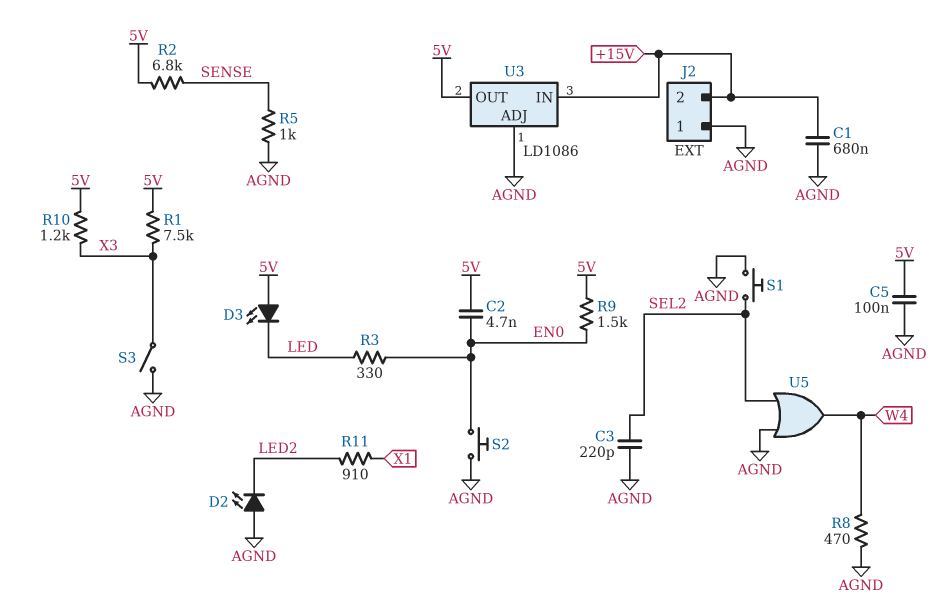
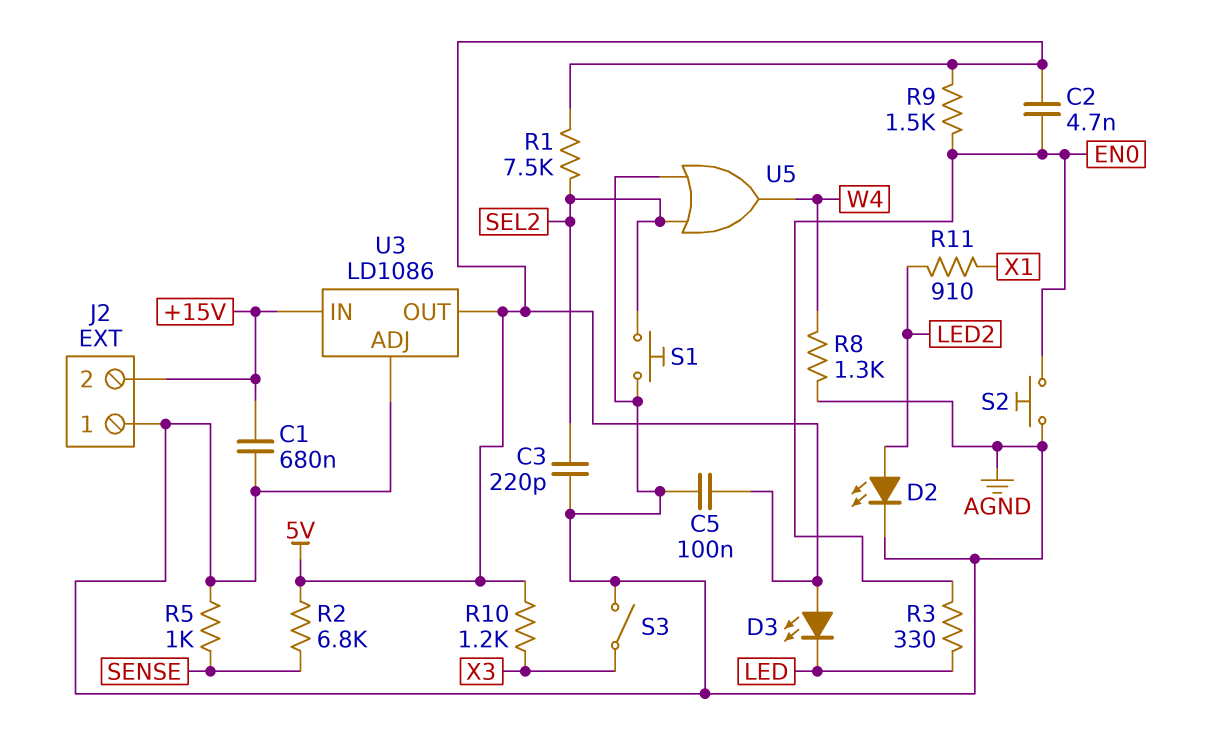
D2: LED (A AGND, K LED2) -> LED (A LED2, K AGND)
R1: 7.5k (5V, X3) -> 7.5k (5V, SEL2)
R8: 470 (AGND, W4) -> 1.3k (AGND, W4)

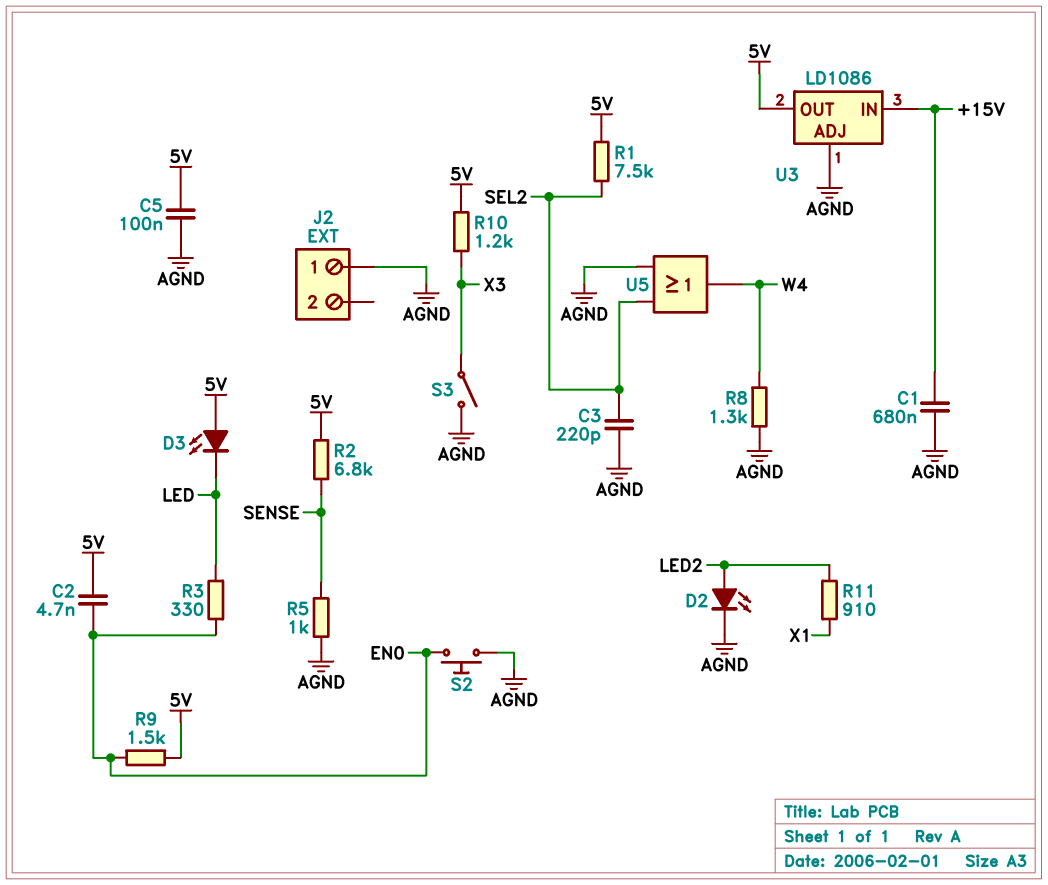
J2 pin 2: +15V -> none
S1: button (AGND, SEL2) -> none

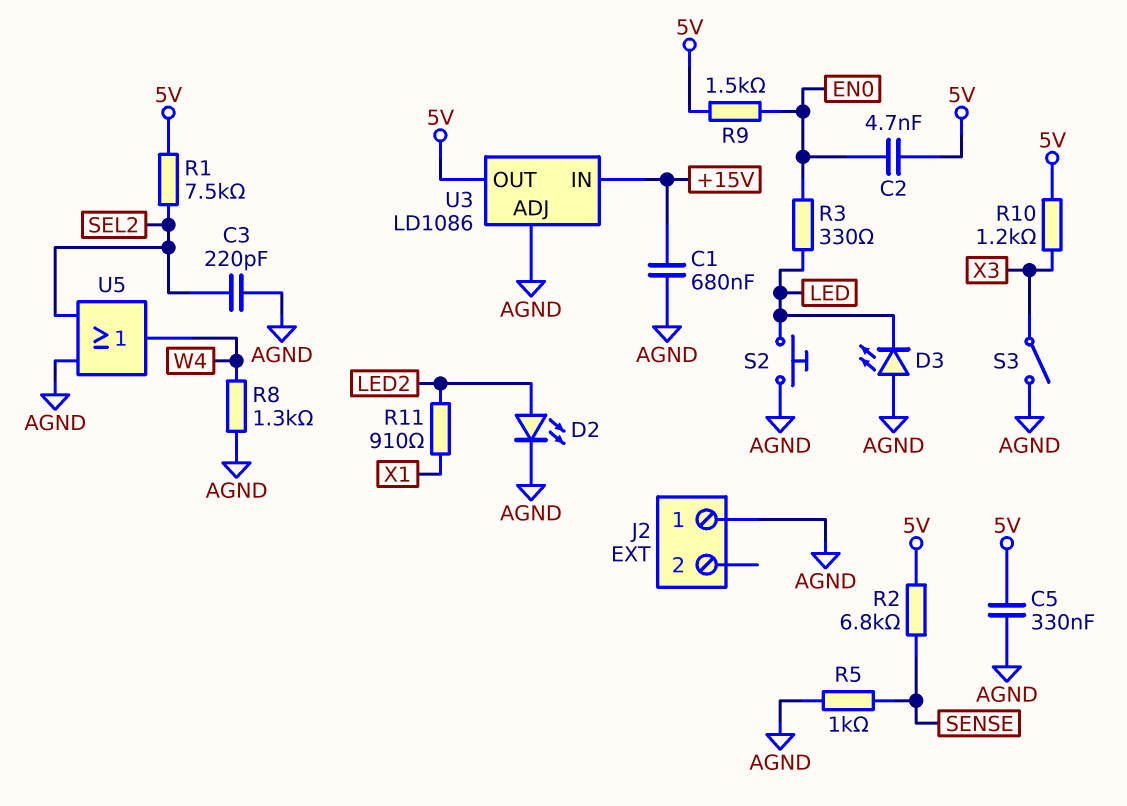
C5: 100nF (5V, AGND) -> 330nF (5V, AGND)
D3: LED (A 5V, K LED) -> LED (A AGND, K LED)
S2: button (AGND, EN0) -> button (AGND, LED)

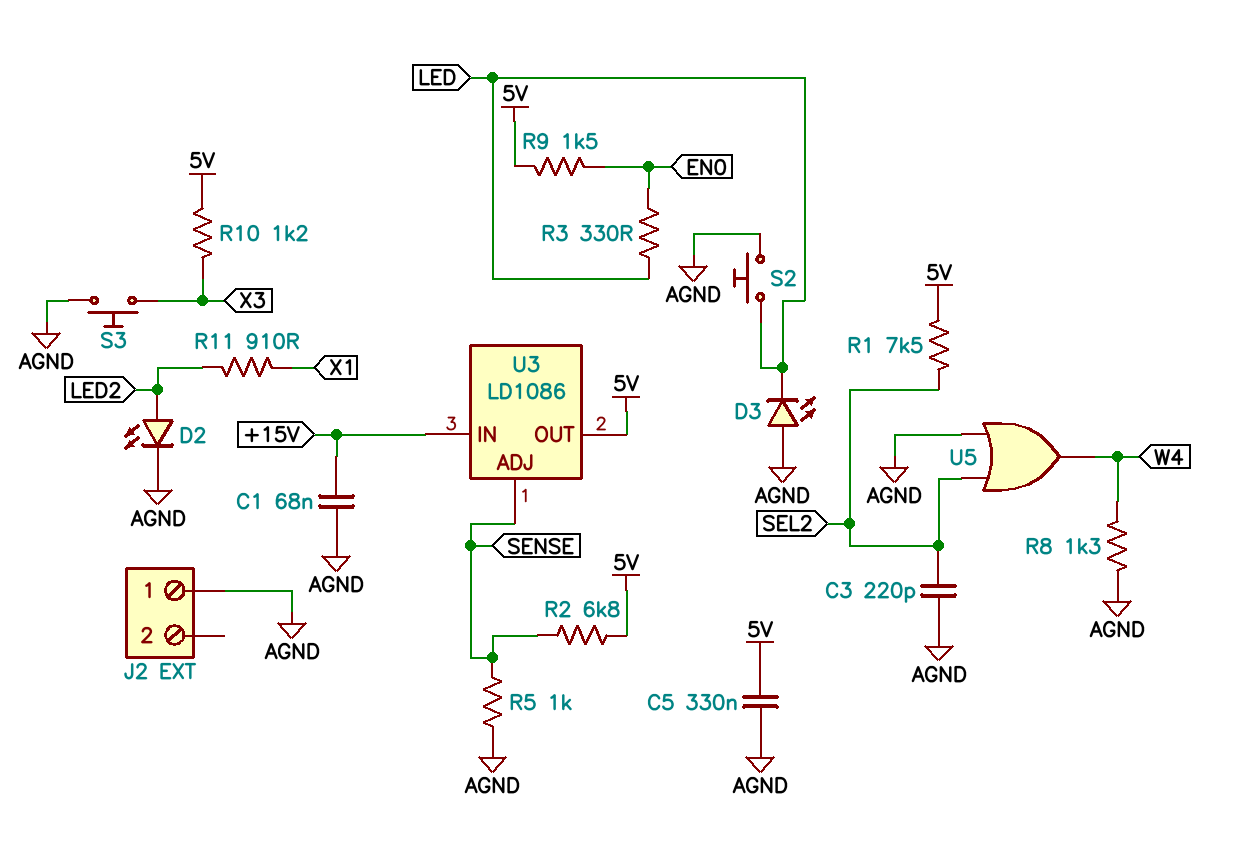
C1: 680nF (+15V, AGND) -> 68nF (+15V, AGND)
C2: 4.7nF (5V, EN0) -> none
S3: switch (AGND, X3) -> button (AGND, X3)
U3 pin ADJ: AGND -> SENSE

